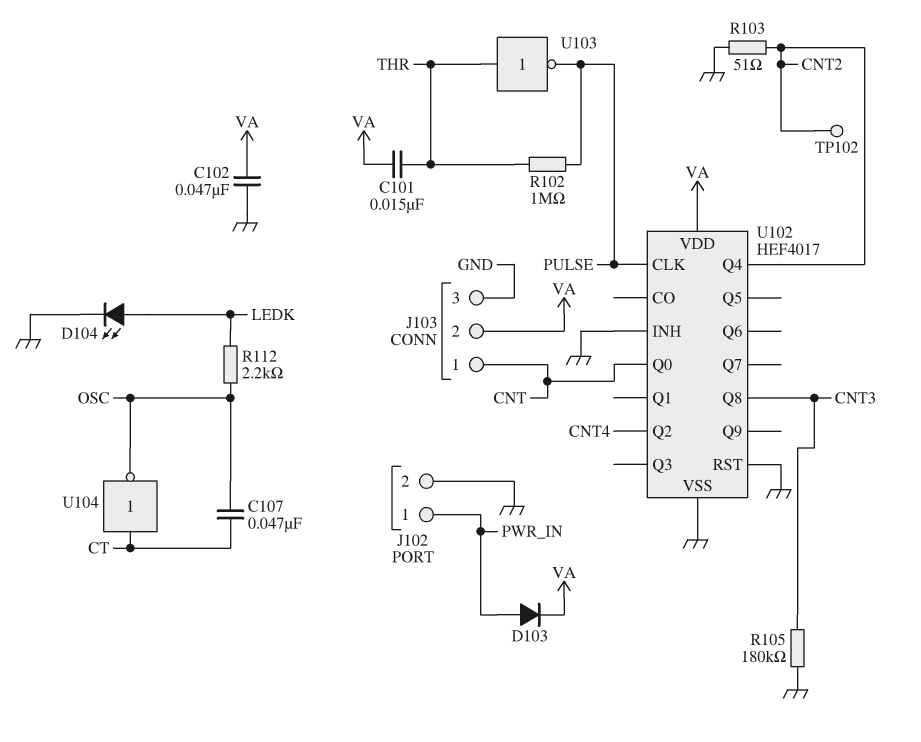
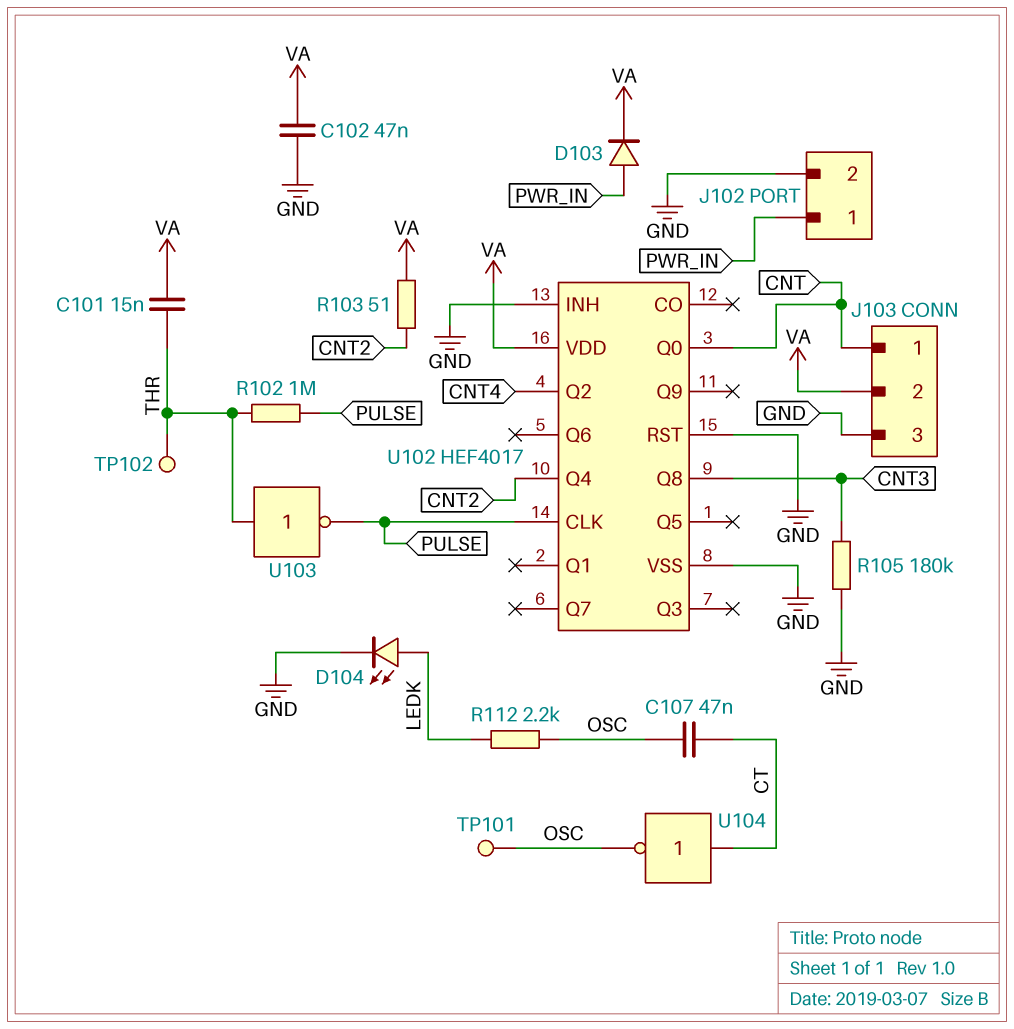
R103: 51 (CNT2, GND) -> 51 (CNT2, VA)
TP101: none -> test point (OSC)
TP102: test point (CNT2) -> test point (THR)

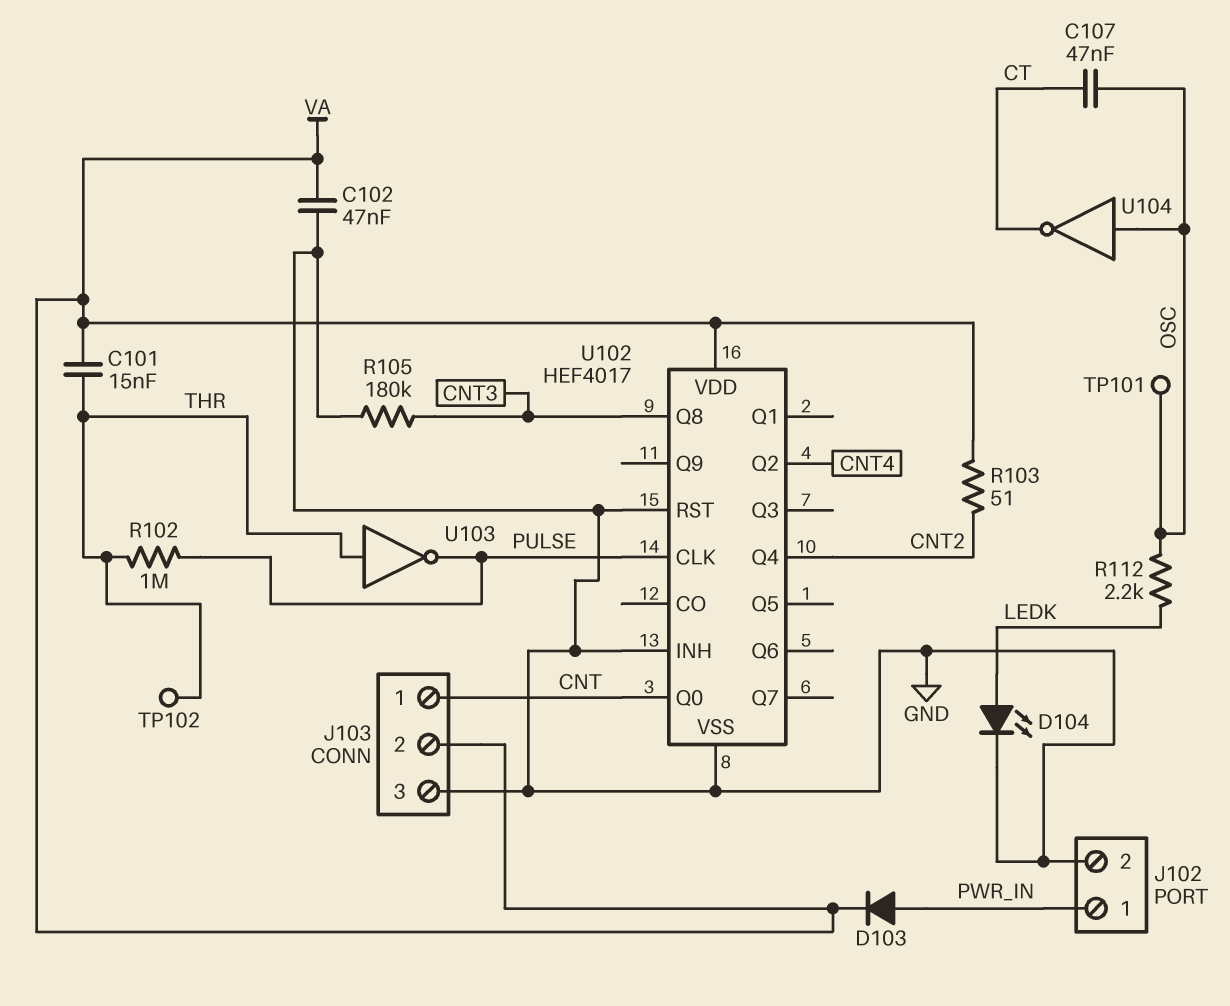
U104: NOT (in CT, out OSC) -> NOT (in OSC, out CT)

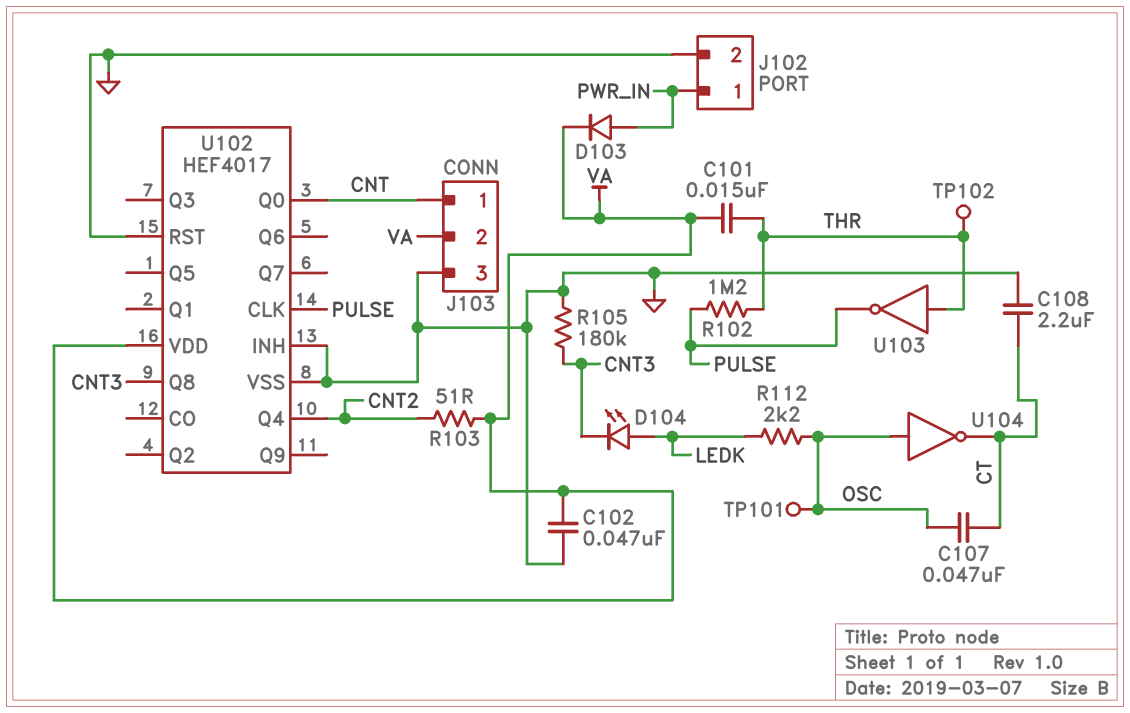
C108: none -> 2.2uF (CT, GND)
D104: LED (A LEDK, K GND) -> LED (A LEDK, K CNT3)
R102: 1M (PULSE, THR) -> 1.2M (PULSE, THR)
U102 pin Q2: CNT4 -> none

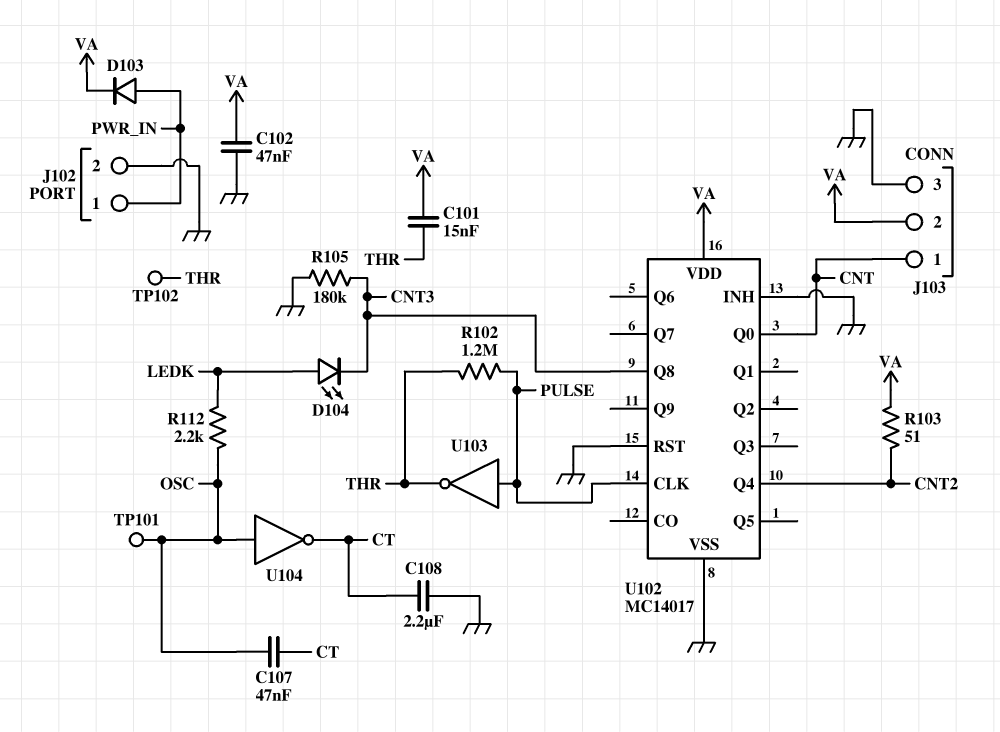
U102: HEF4017 -> MC14017
U103: NOT (in THR, out PULSE) -> NOT (in PULSE, out THR)

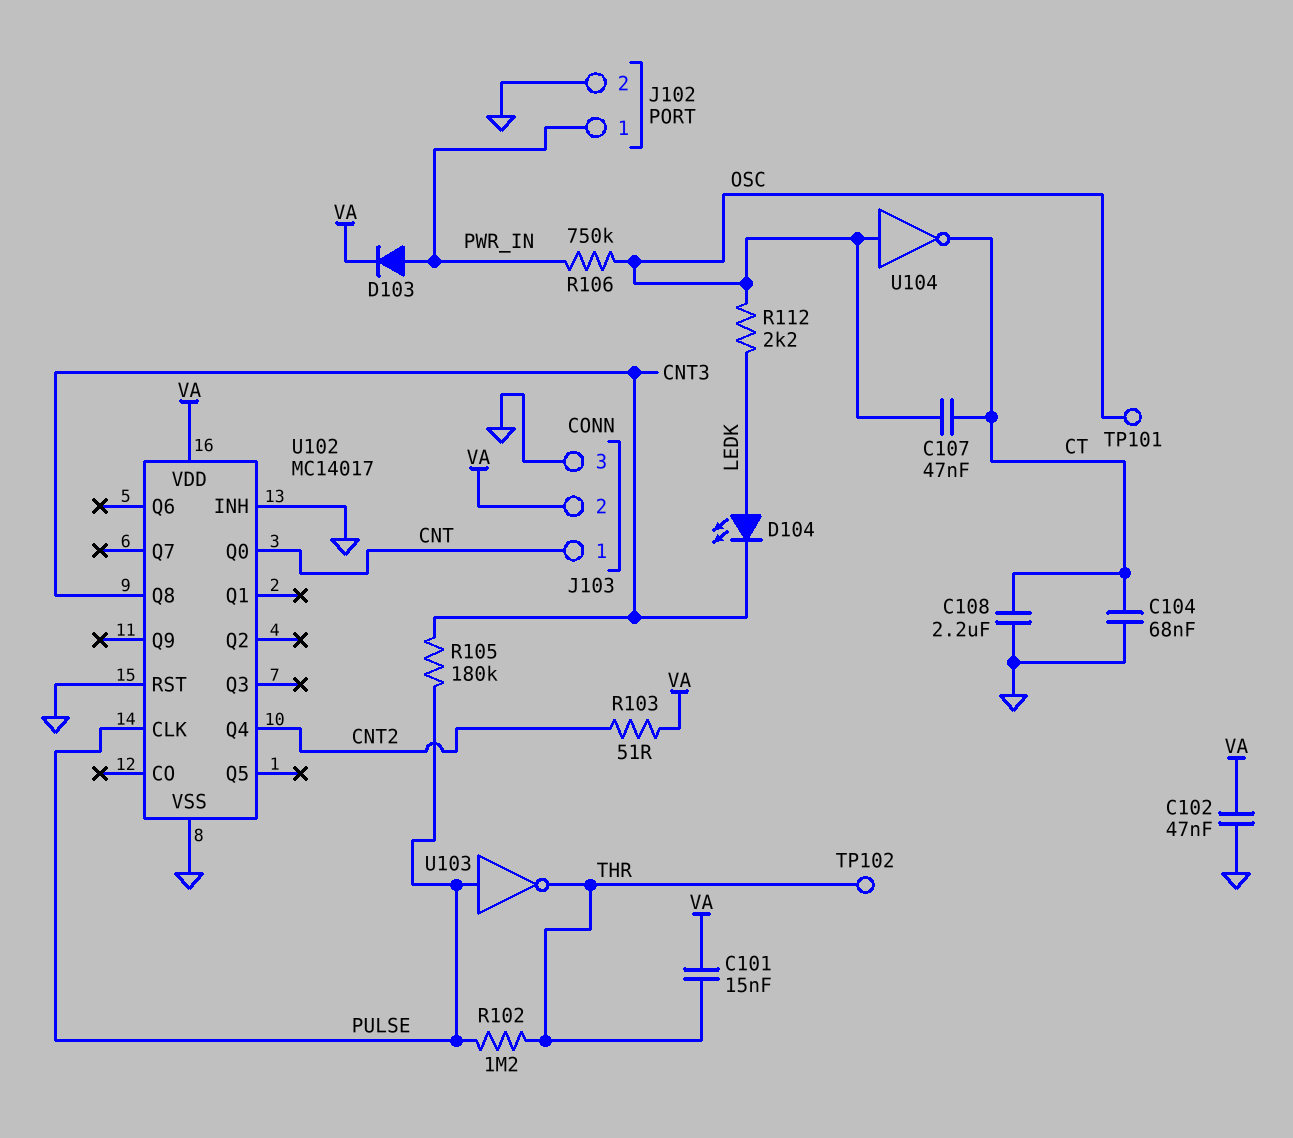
C104: none -> 68nF (CT, GND)
R105: 180k (CNT3, GND) -> 180k (CNT3, PULSE)
R106: none -> 750k (OSC, PWR_IN)

